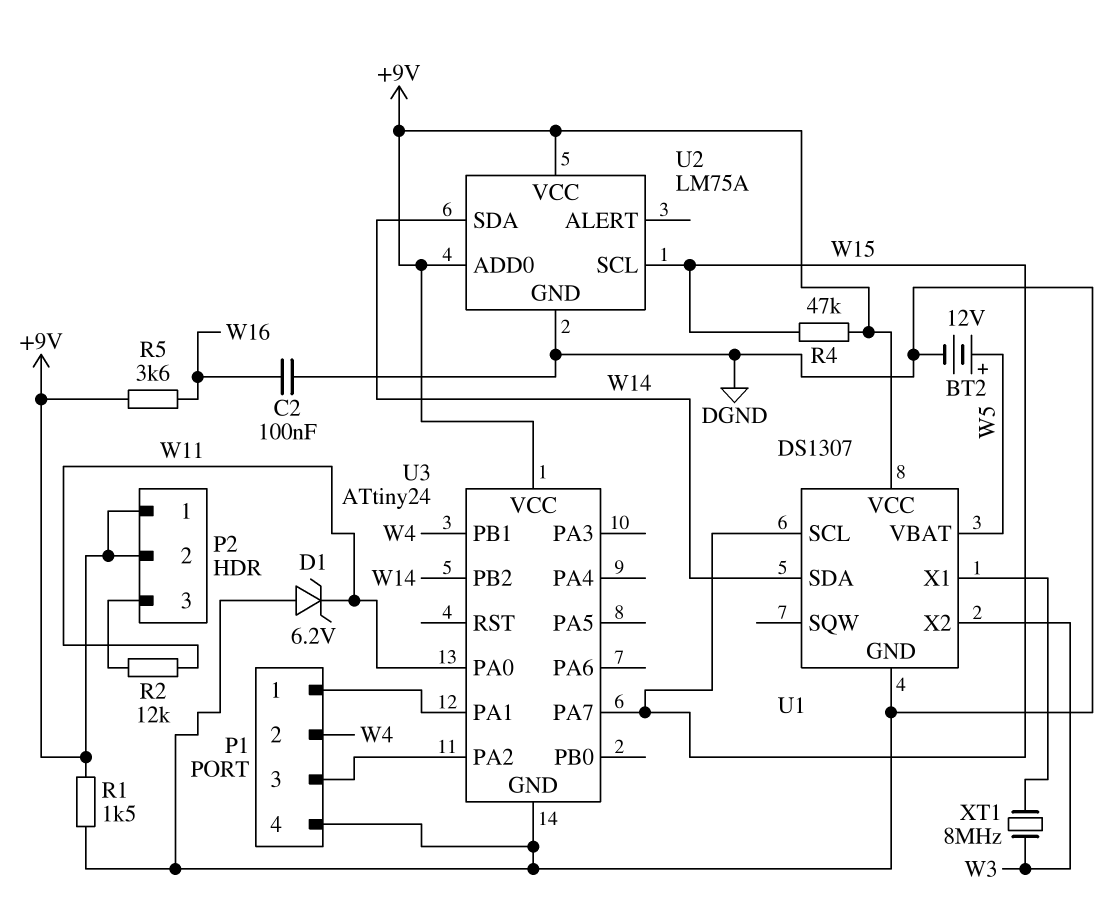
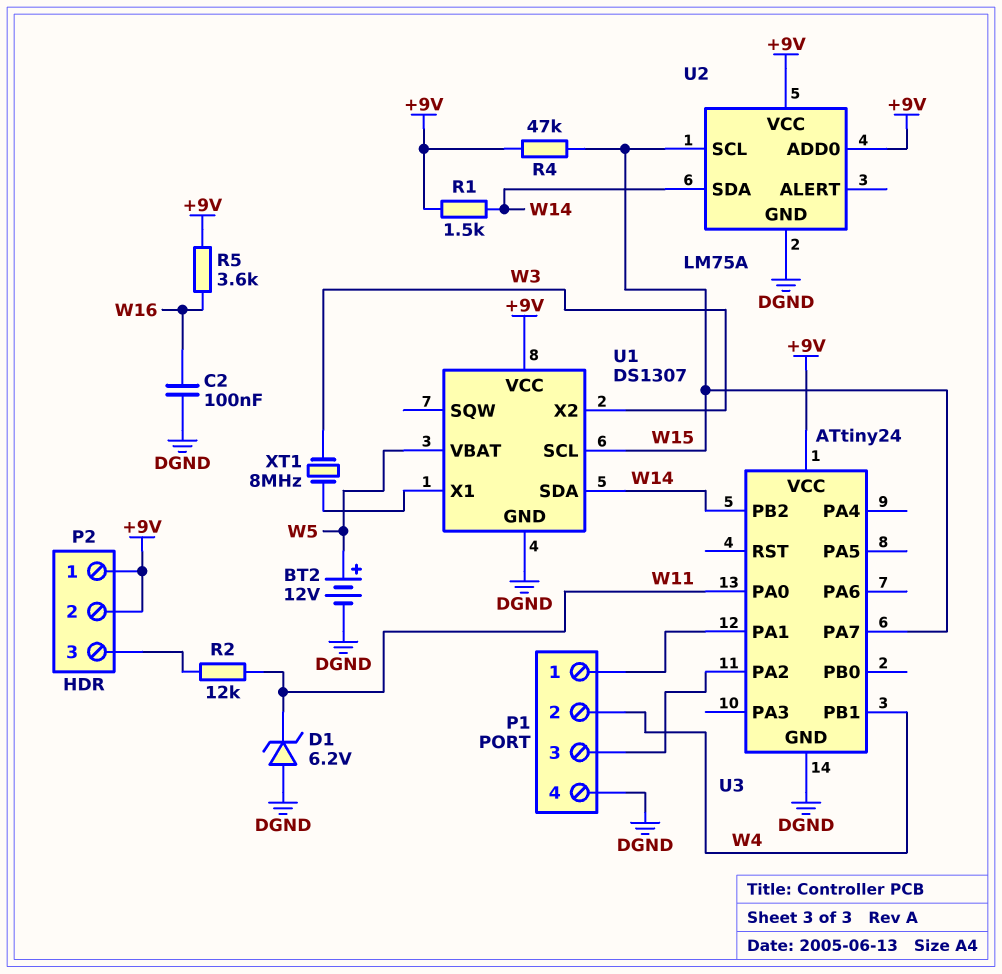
R1: 1.5k (+9V, DGND) -> 1.5k (+9V, W14)

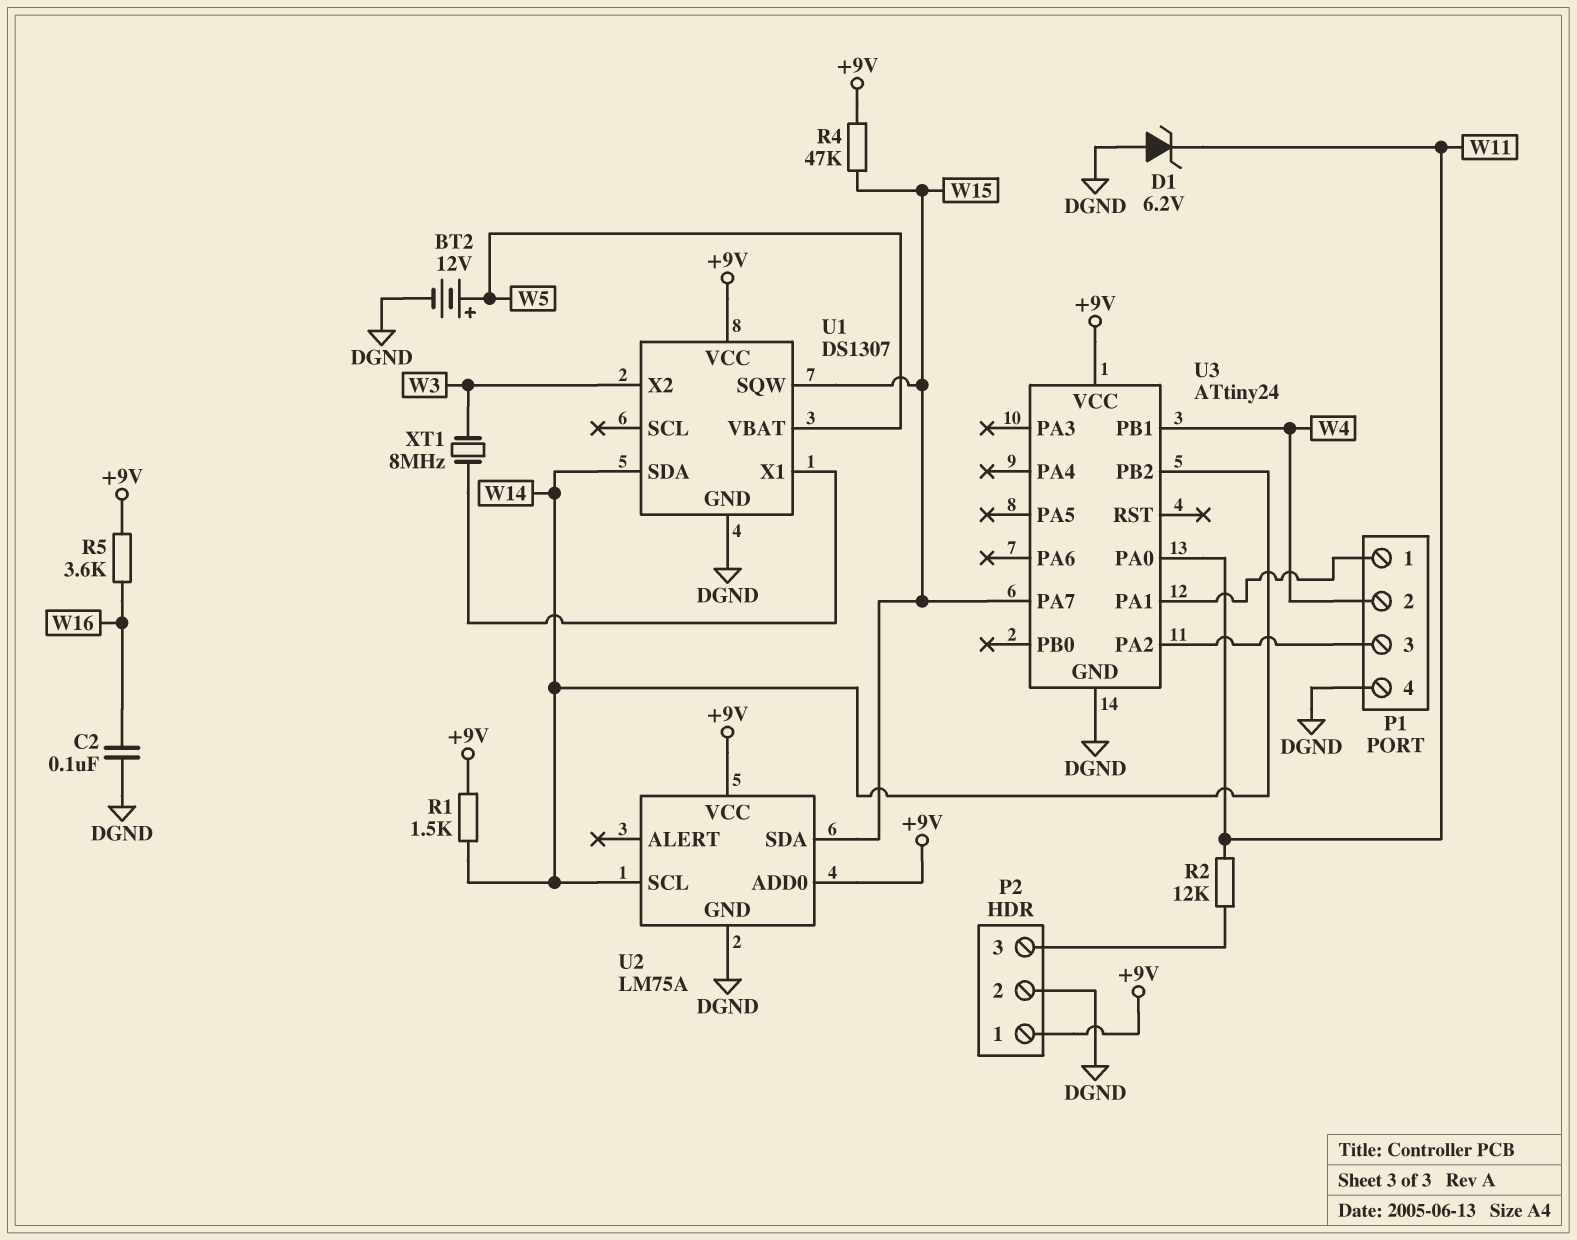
P2 pin 2: +9V -> DGND
U1 pin SCL: W15 -> none
U1 pin SQW: none -> W15
U2 pin SCL: W15 -> W14
U2 pin SDA: W14 -> W15

